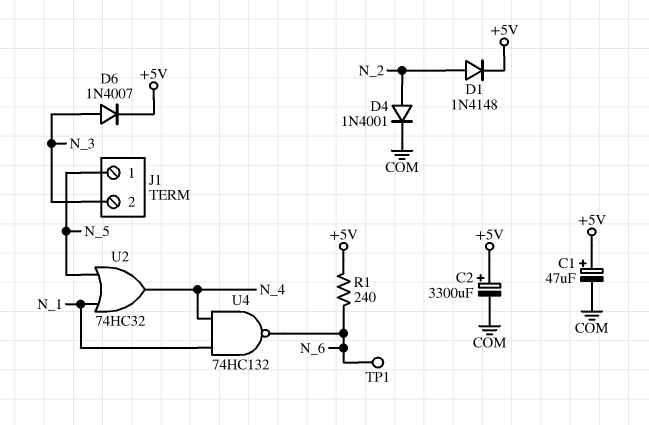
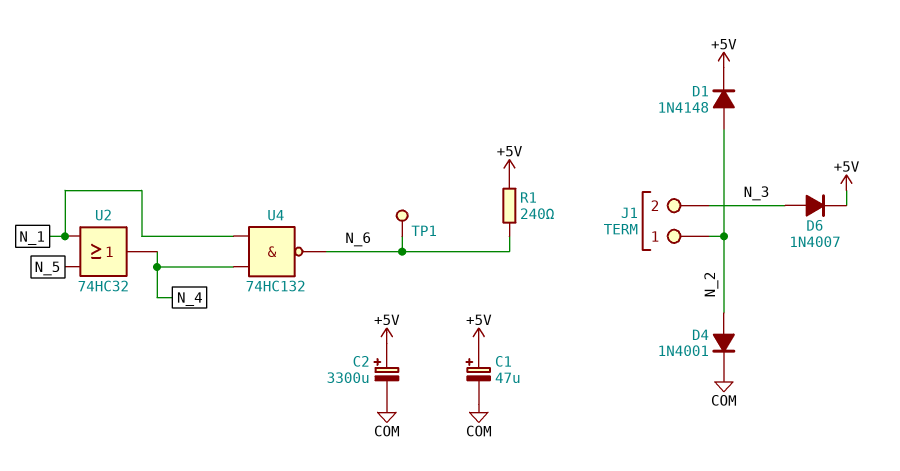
J1 pin 1: N_5 -> N_2

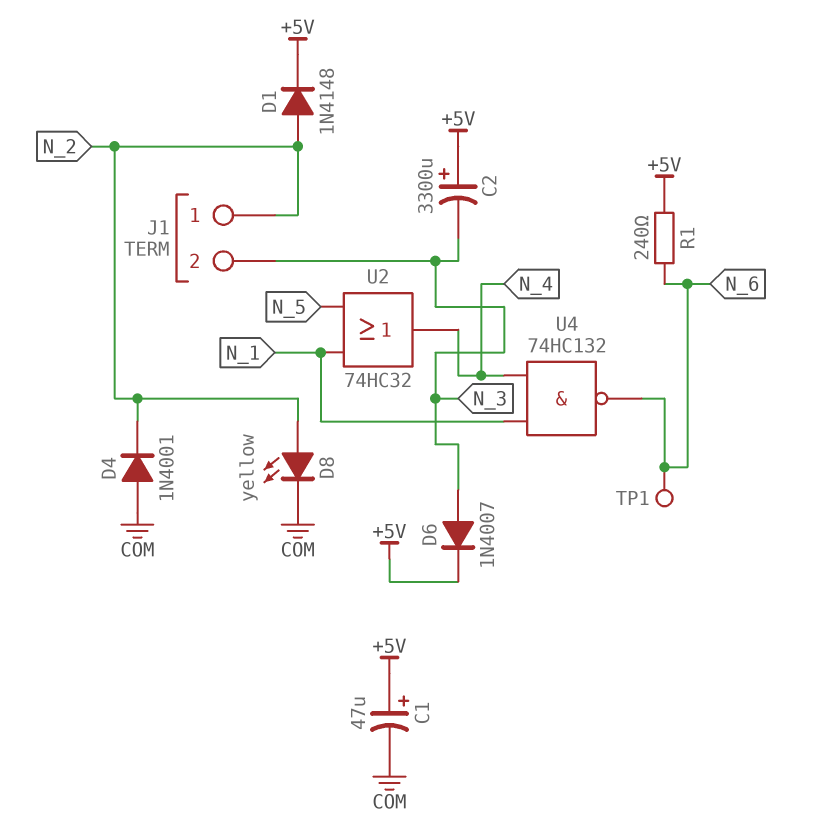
C2: 3300uF (plus +5V, minus COM) -> 3300uF (plus +5V, minus N_3)
D4: diode 1N4001 (A N_2, K COM) -> diode 1N4001 (A COM, K N_2)
D8: none -> LED yellow (A N_2, K COM)

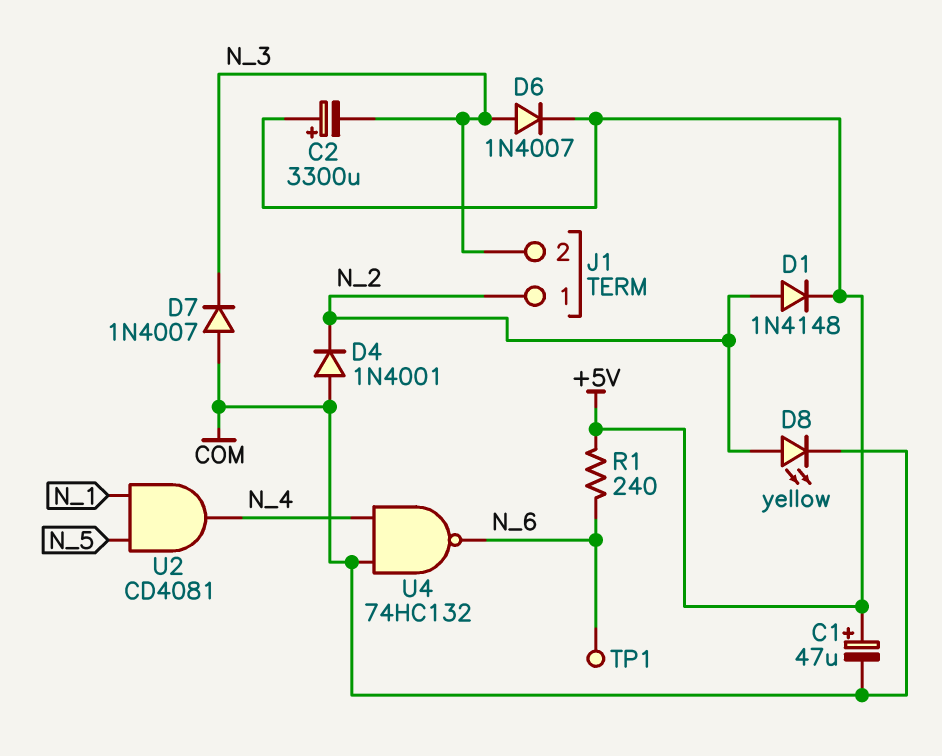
D7: none -> diode 1N4007 (A COM, K N_3)
U2: OR 74HC32 (in N_1, in N_5, out N_4) -> AND CD4081 (in N_1, in N_5, out N_4)
U4: NAND 74HC132 (in N_1, in N_4, out N_6) -> NAND 74HC132 (in COM, in N_4, out N_6)

